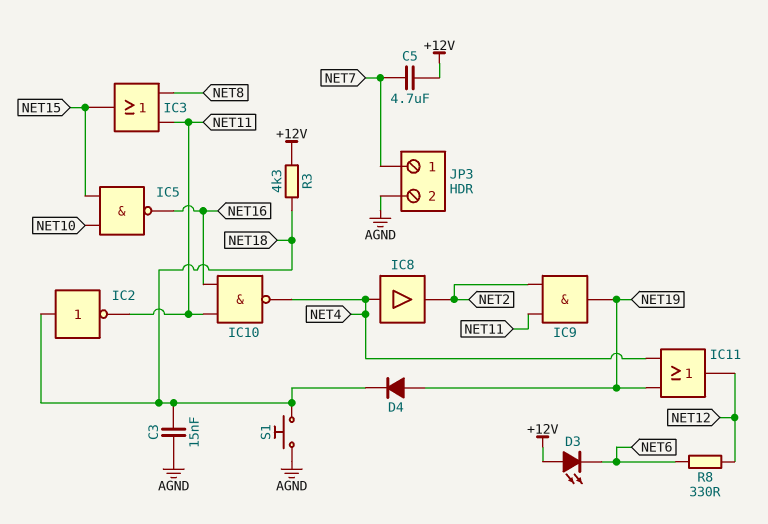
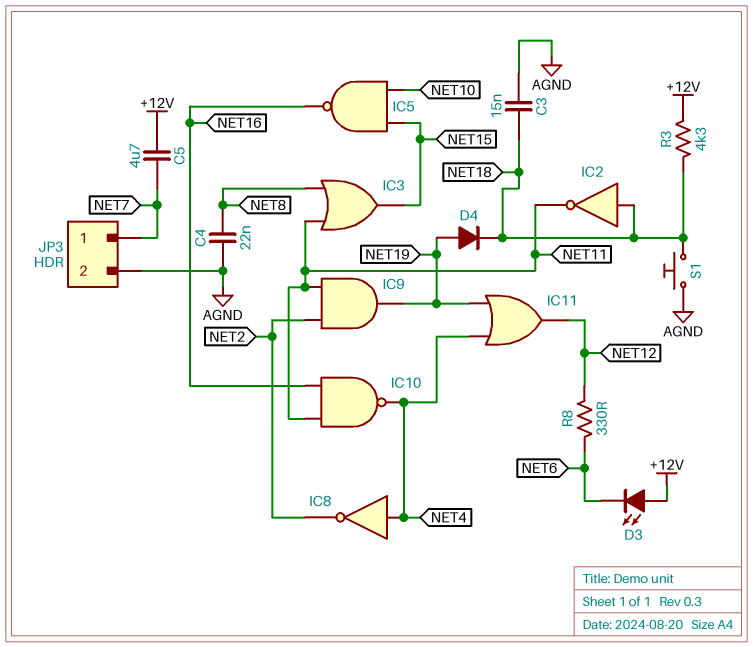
C4: none -> 22nF (AGND, NET8)
IC8: buffer (in NET4, out NET2) -> NOT (in NET4, out NET2)

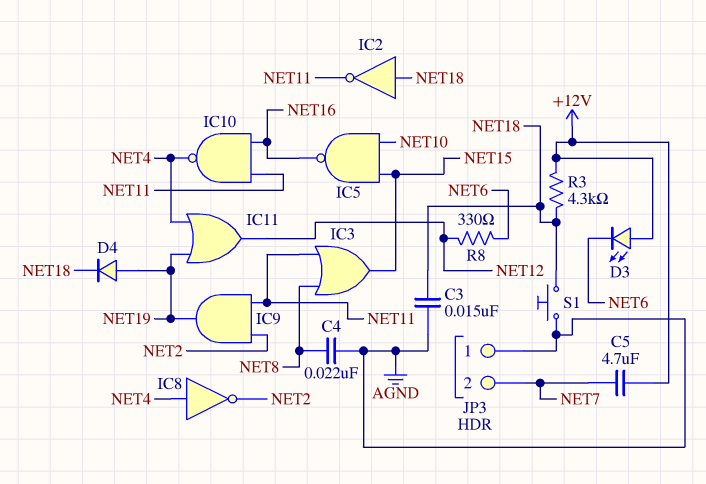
JP3 pin 1: NET7 -> AGND
JP3 pin 2: AGND -> NET7

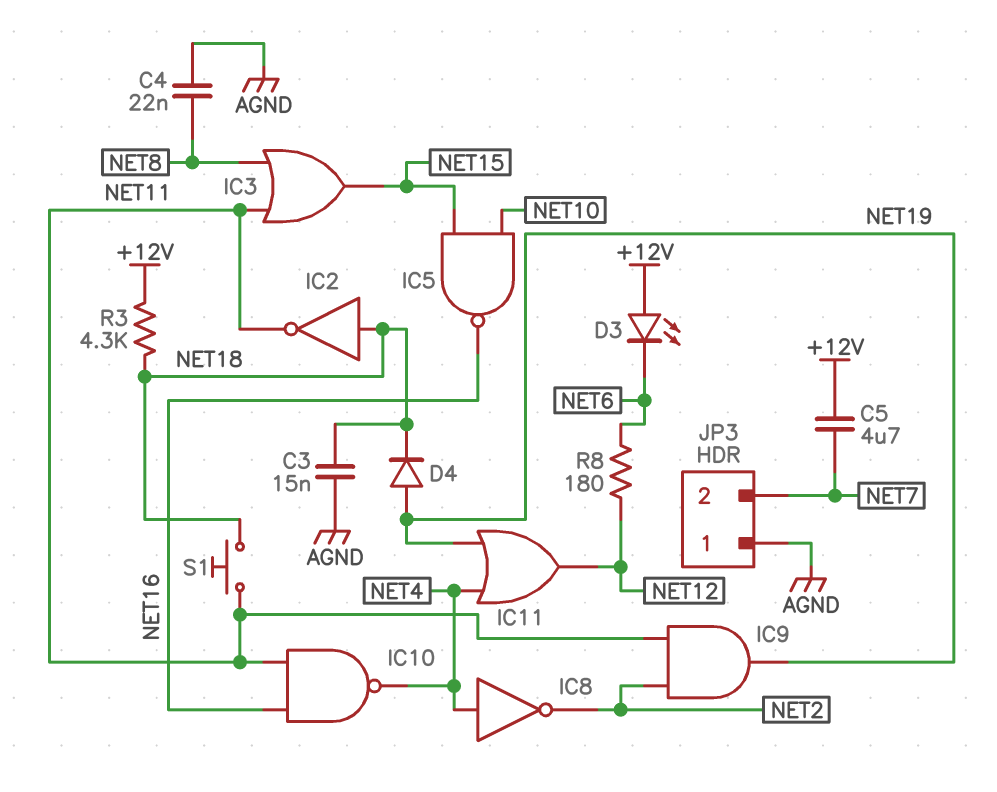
R8: 330 (NET6, NET12) -> 180 (NET6, NET12)
S1: button (AGND, NET18) -> button (NET11, NET18)

